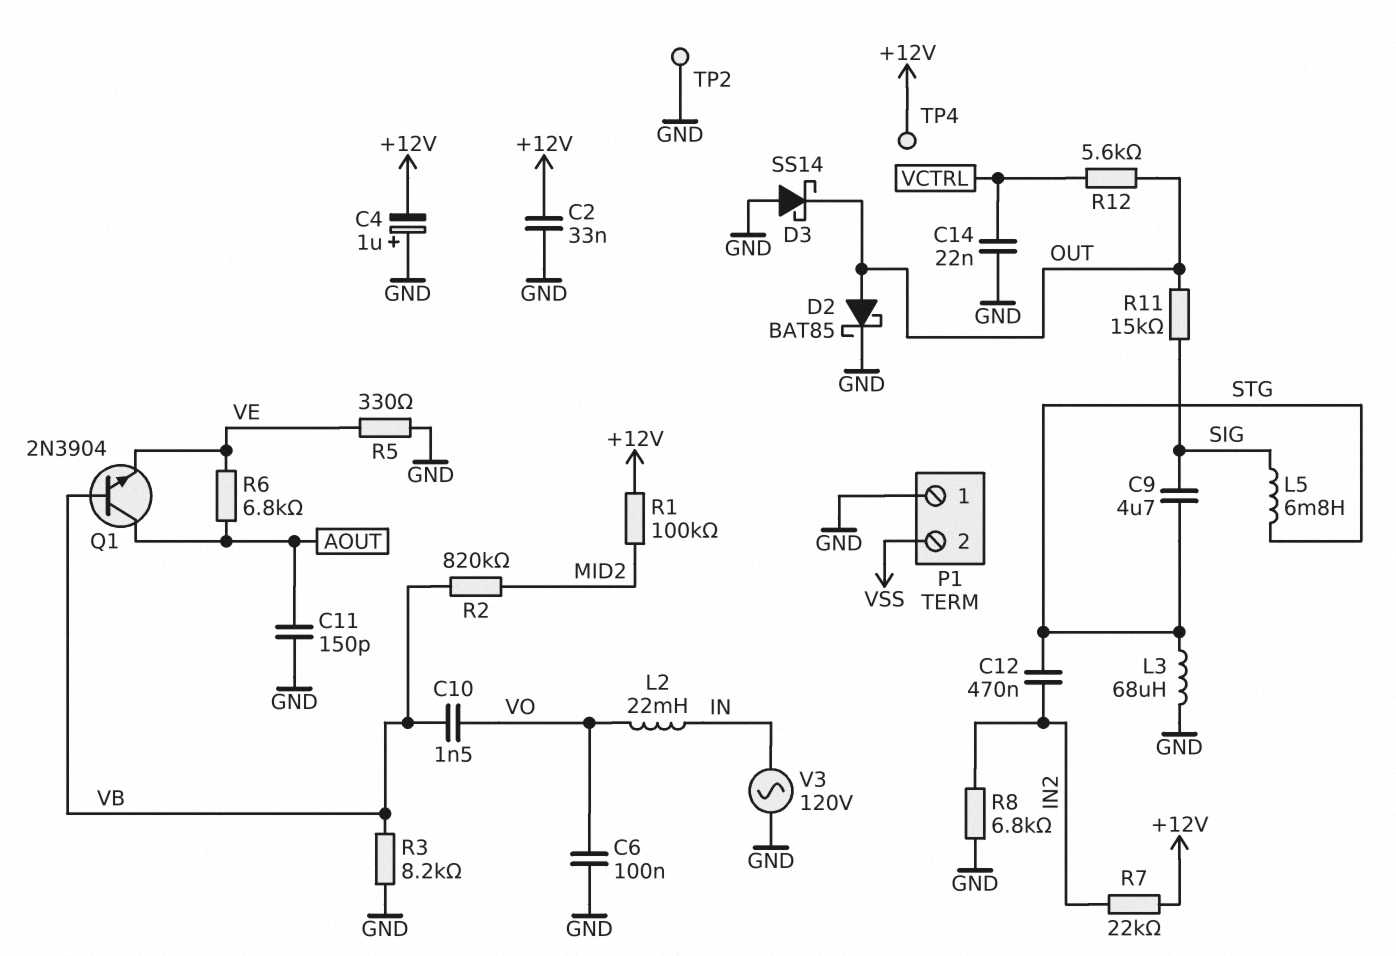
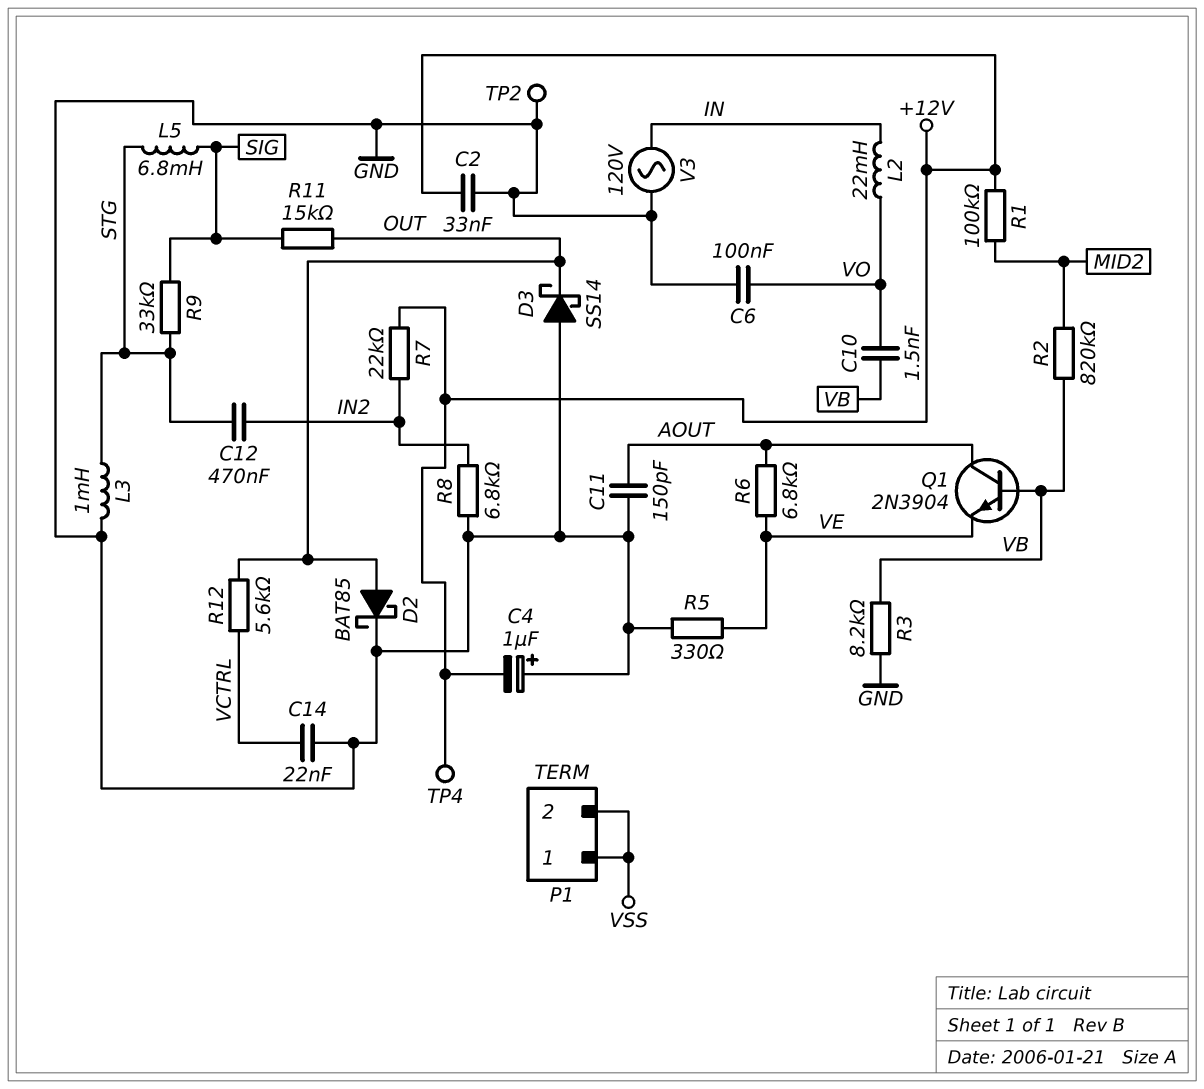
C9: 4.7uF (SIG, STG) -> none
L3: 68uH (GND, STG) -> 1mH (GND, STG)
P1 pin 1: GND -> VSS
R9: none -> 33k (SIG, STG)

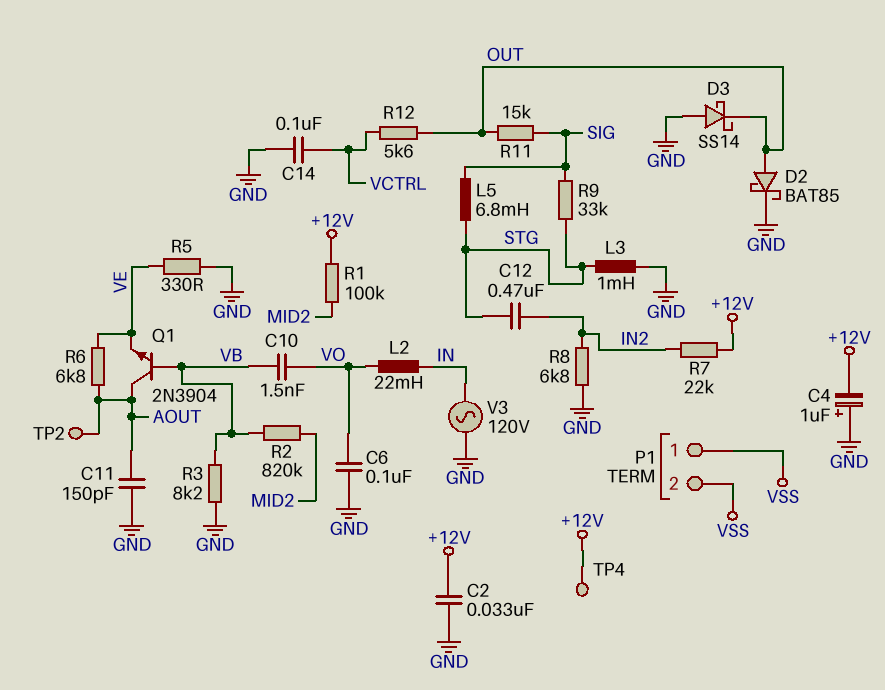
C14: 22nF (GND, VCTRL) -> 100nF (GND, VCTRL)
TP2: test point (GND) -> test point (AOUT)

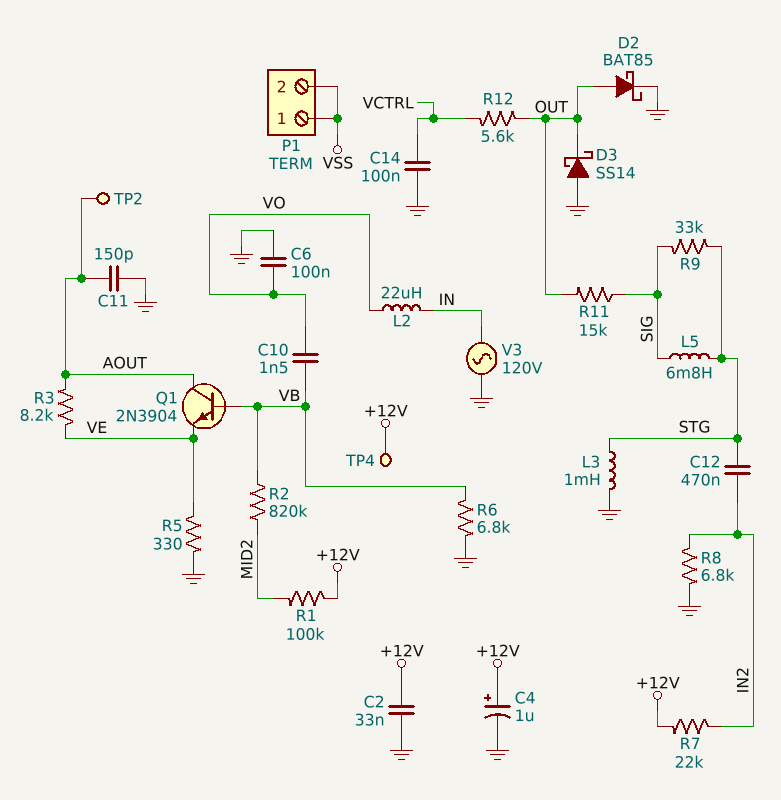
C4: 1uF (plus GND, minus +12V) -> 1uF (plus +12V, minus GND)
L2: 22mH (IN, VO) -> 22uH (IN, VO)
R3: 8.2k (GND, VB) -> 8.2k (AOUT, VE)
R6: 6.8k (AOUT, VE) -> 6.8k (GND, VB)

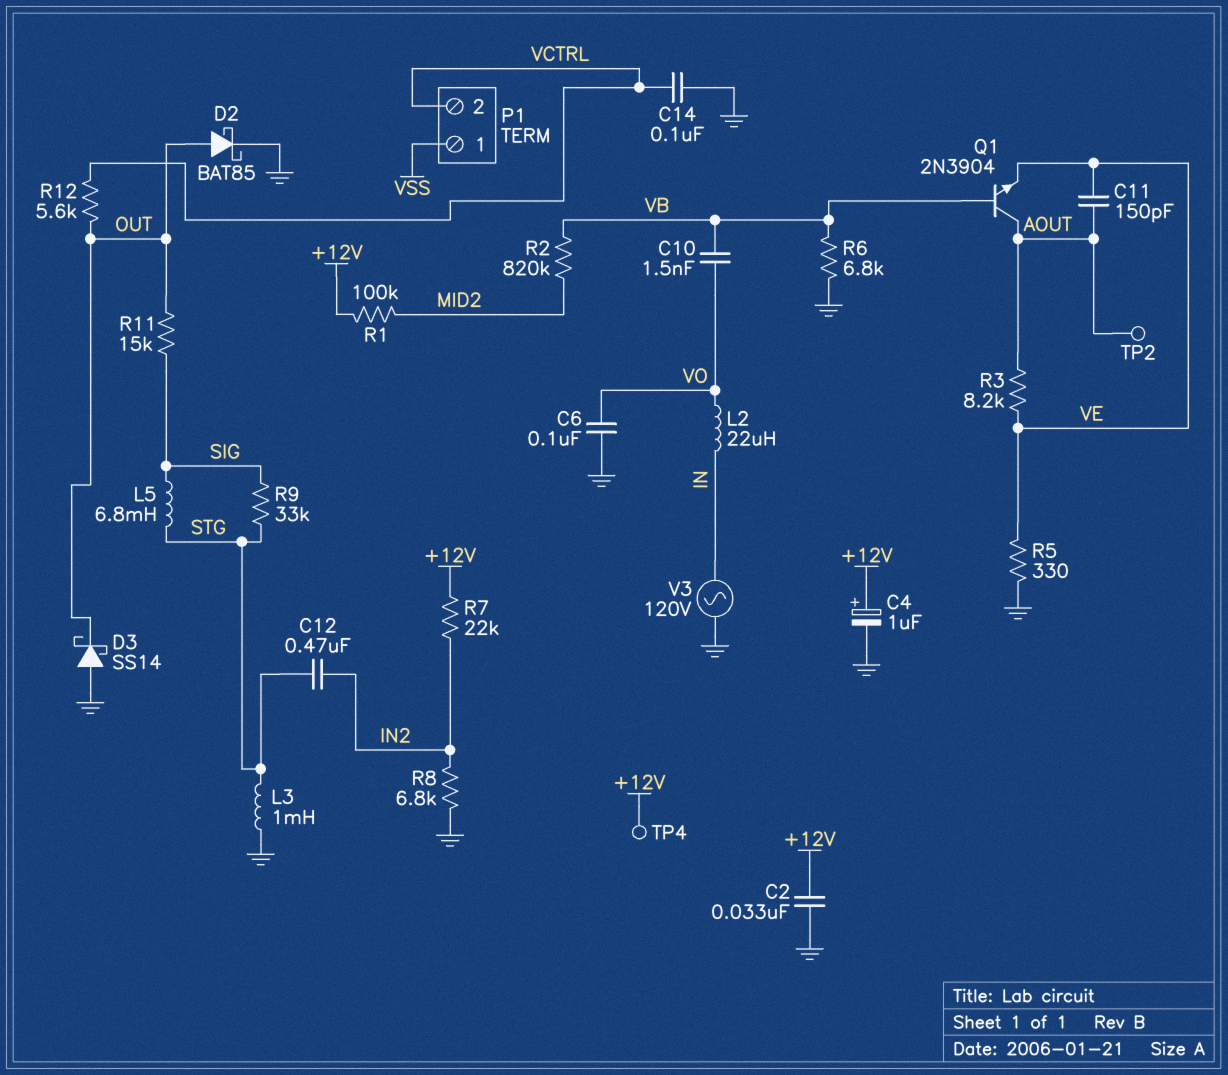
C11: 150pF (AOUT, GND) -> 150pF (AOUT, VE)
P1 pin 2: VSS -> VCTRL

